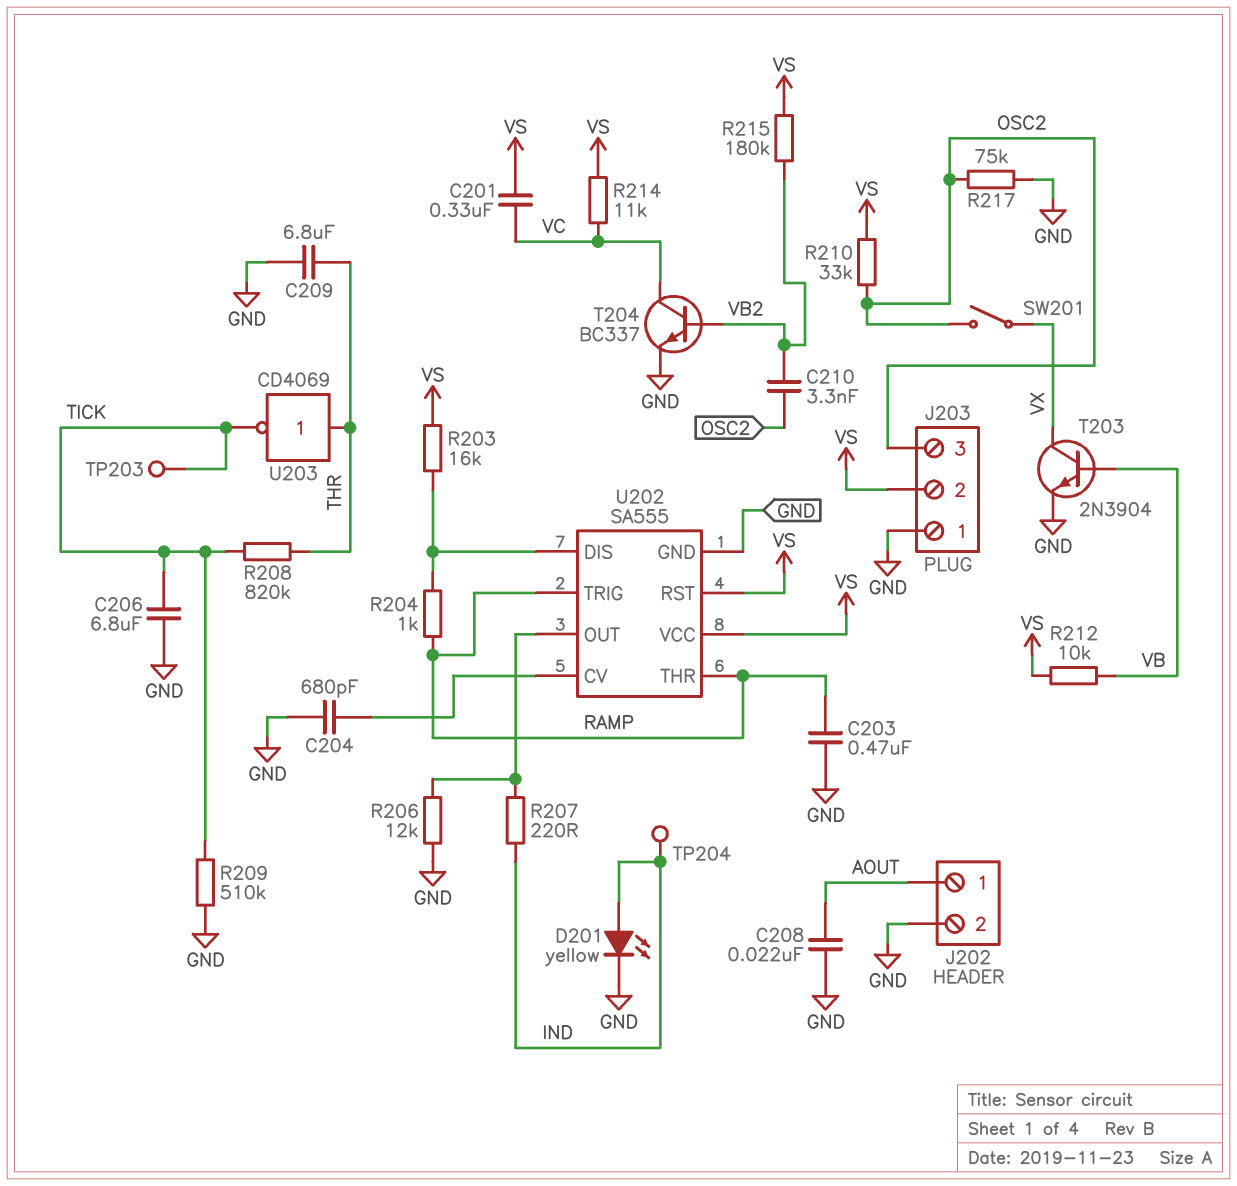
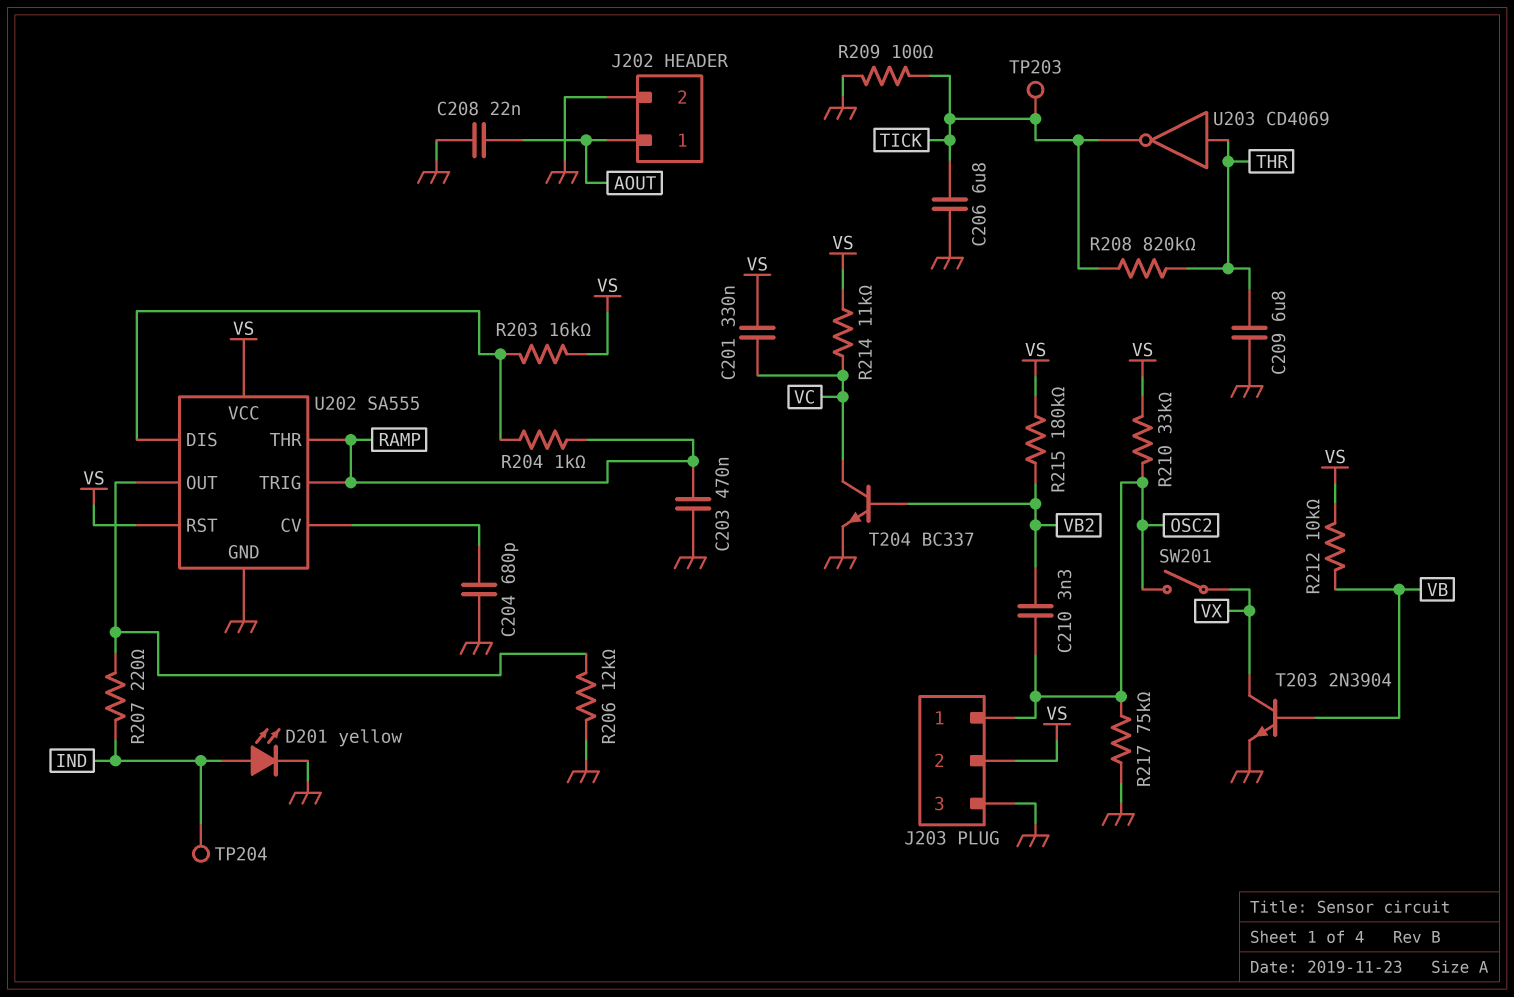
J203 pin 1: GND -> OSC2
J203 pin 3: OSC2 -> GND
R209: 510k (GND, TICK) -> 100 (GND, TICK)

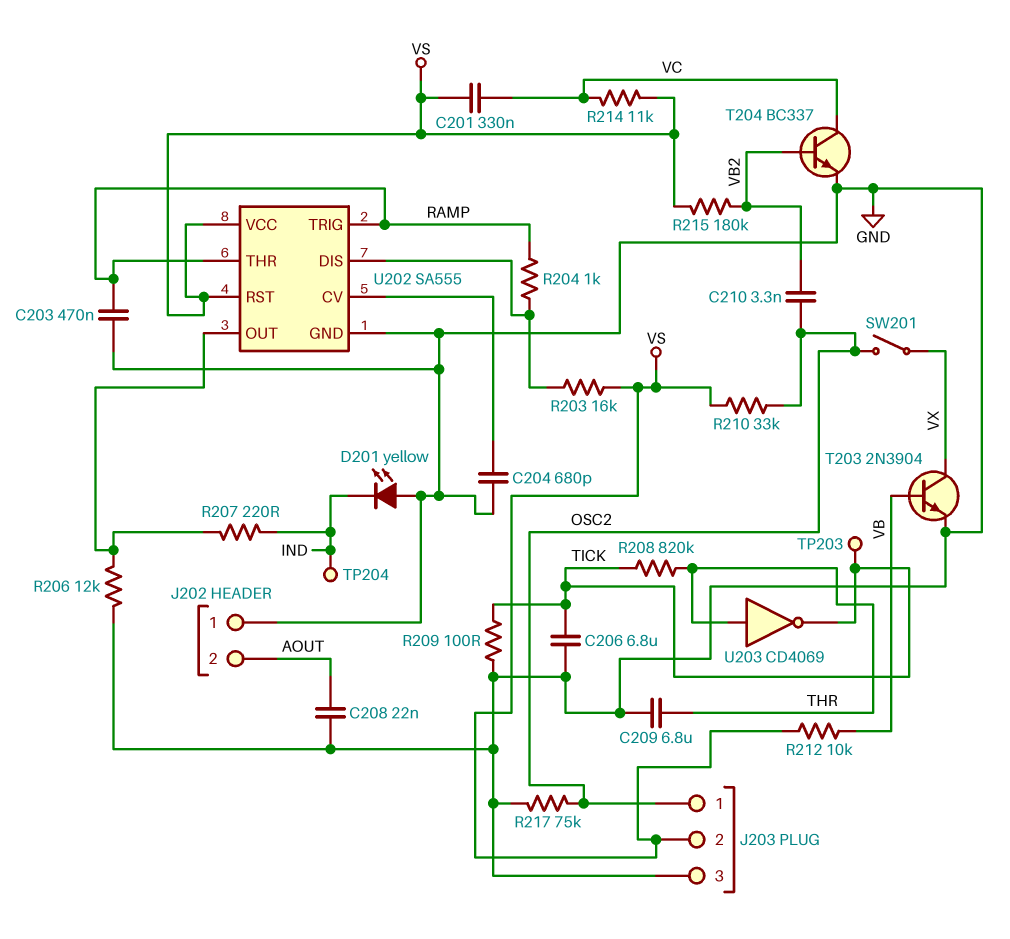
D201: LED yellow (A IND, K GND) -> LED yellow (A GND, K IND)
J202 pin 1: AOUT -> GND
J202 pin 2: GND -> AOUT

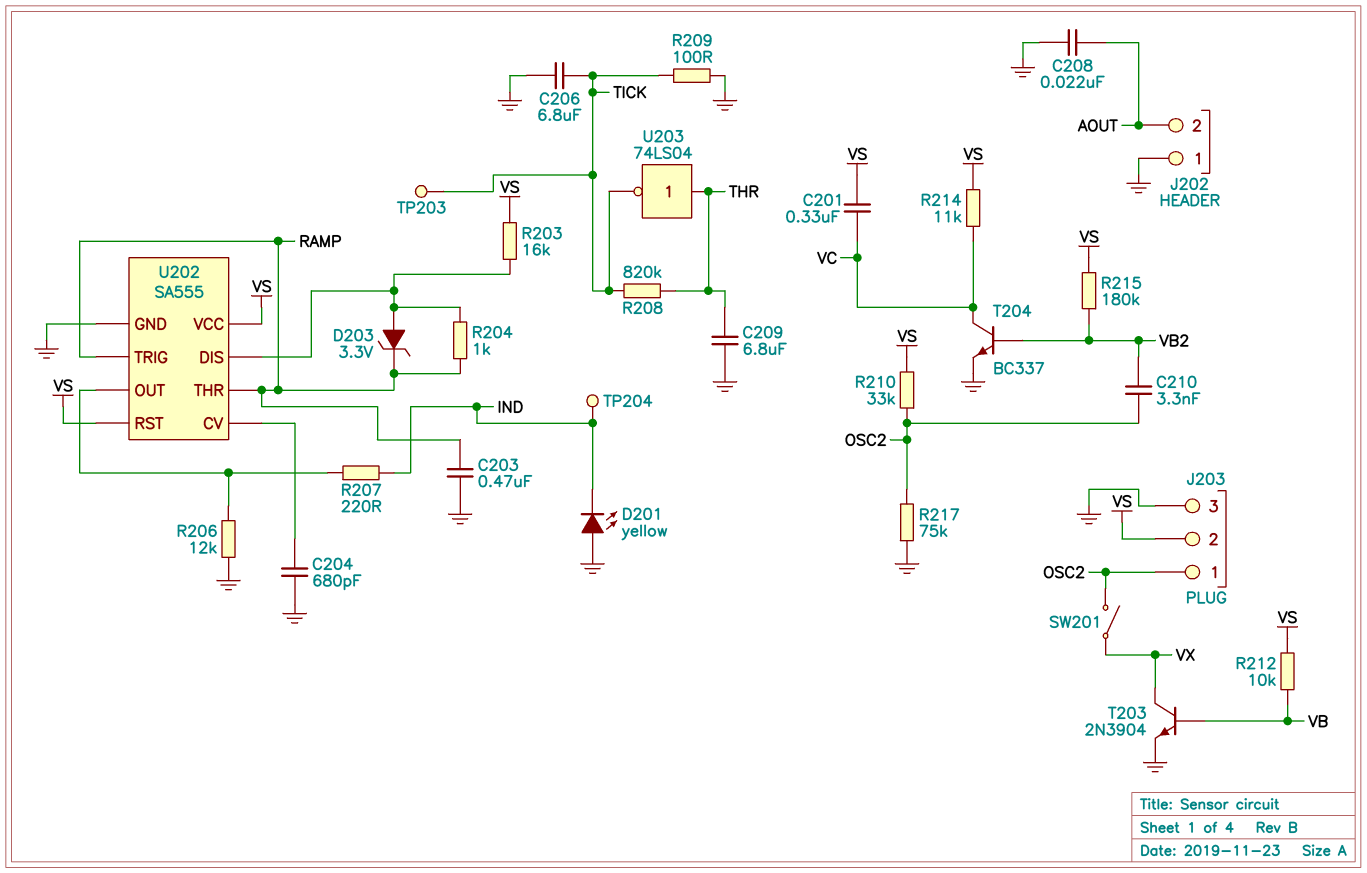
D203: none -> zener 3.3V (A U202/DIS, K RAMP)
U203: NOT CD4069 (in THR, out TICK) -> NOT 74LS04 (in THR, out TICK)

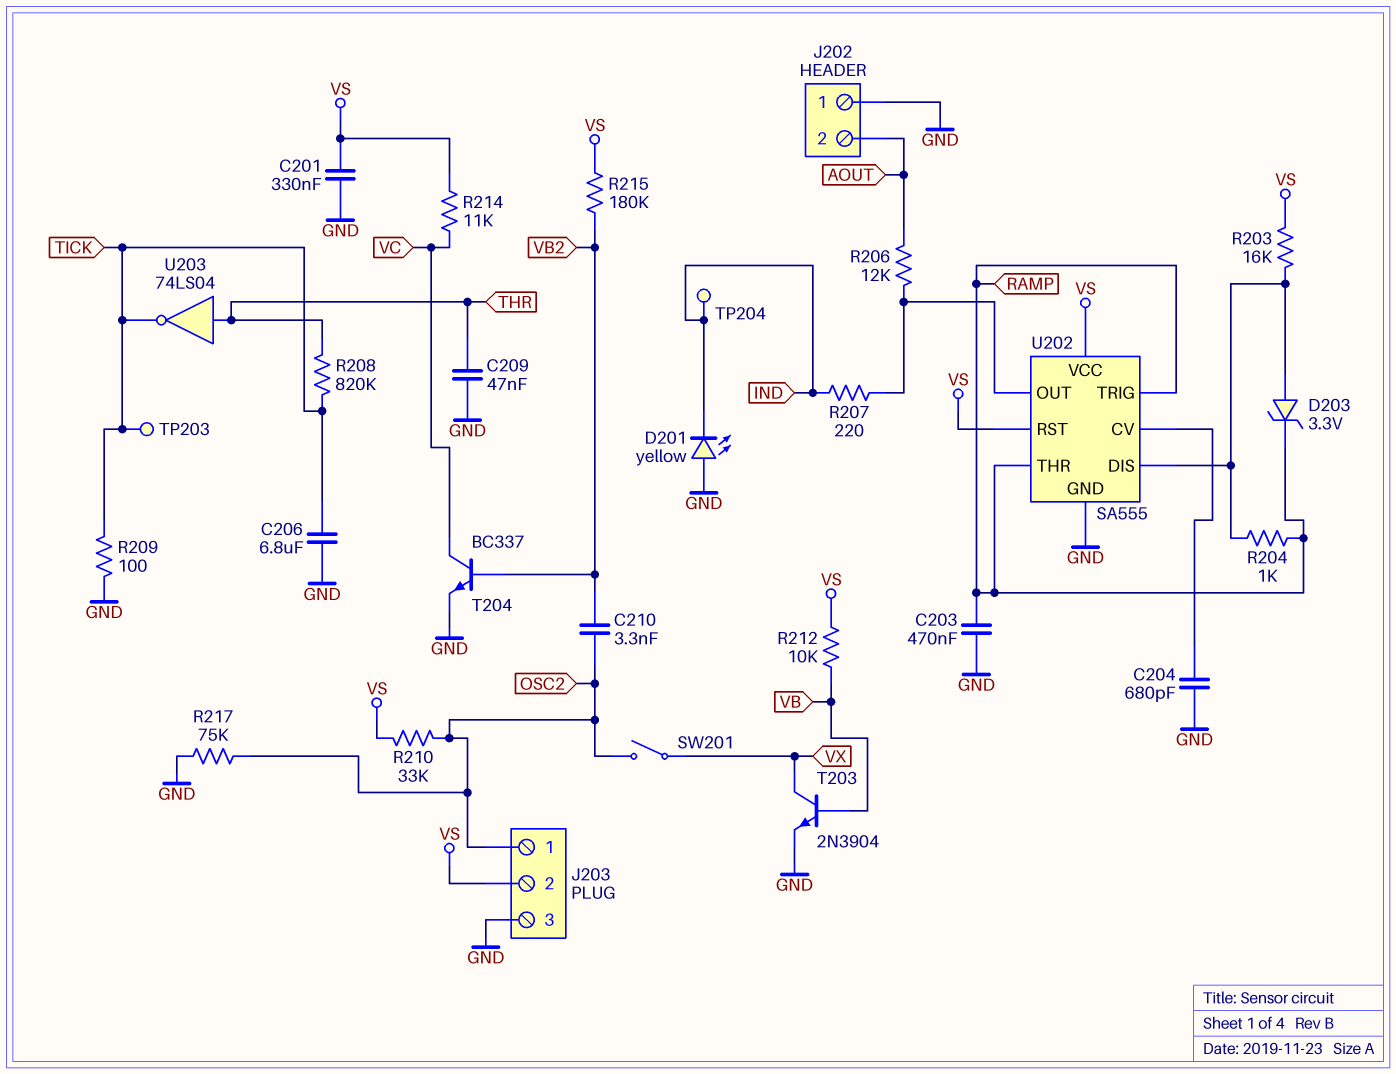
C201: 330nF (VC, VS) -> 330nF (GND, VS)
C208: 22nF (AOUT, GND) -> none
C209: 6.8uF (GND, THR) -> 47nF (GND, THR)
R206: 12k (GND, U202/OUT) -> 12k (AOUT, U202/OUT)

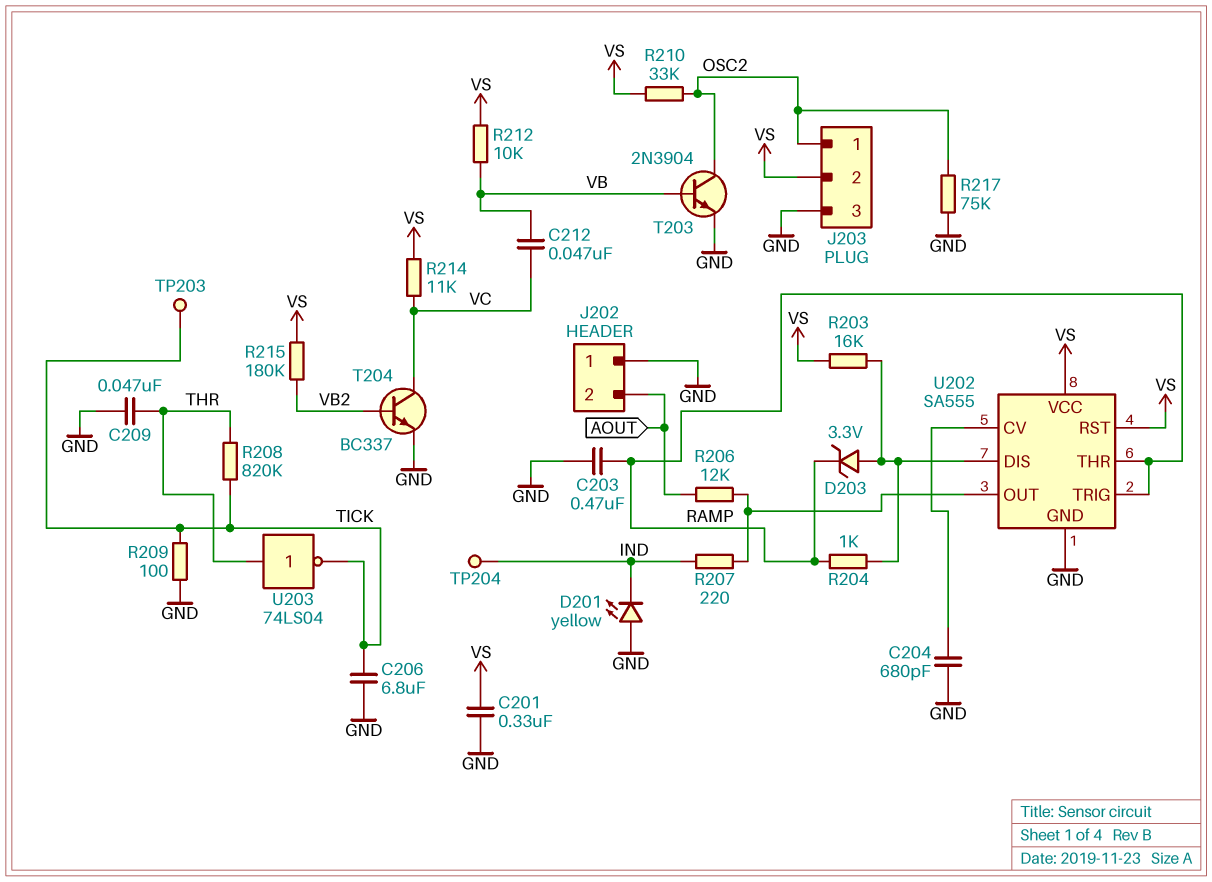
C210: 3.3nF (OSC2, VB2) -> none
C212: none -> 47nF (VB, VC)
SW201: switch (OSC2, VX) -> none
T203: NPN 2N3904 (B VB, C VX, E GND) -> NPN 2N3904 (B VB, C OSC2, E GND)

